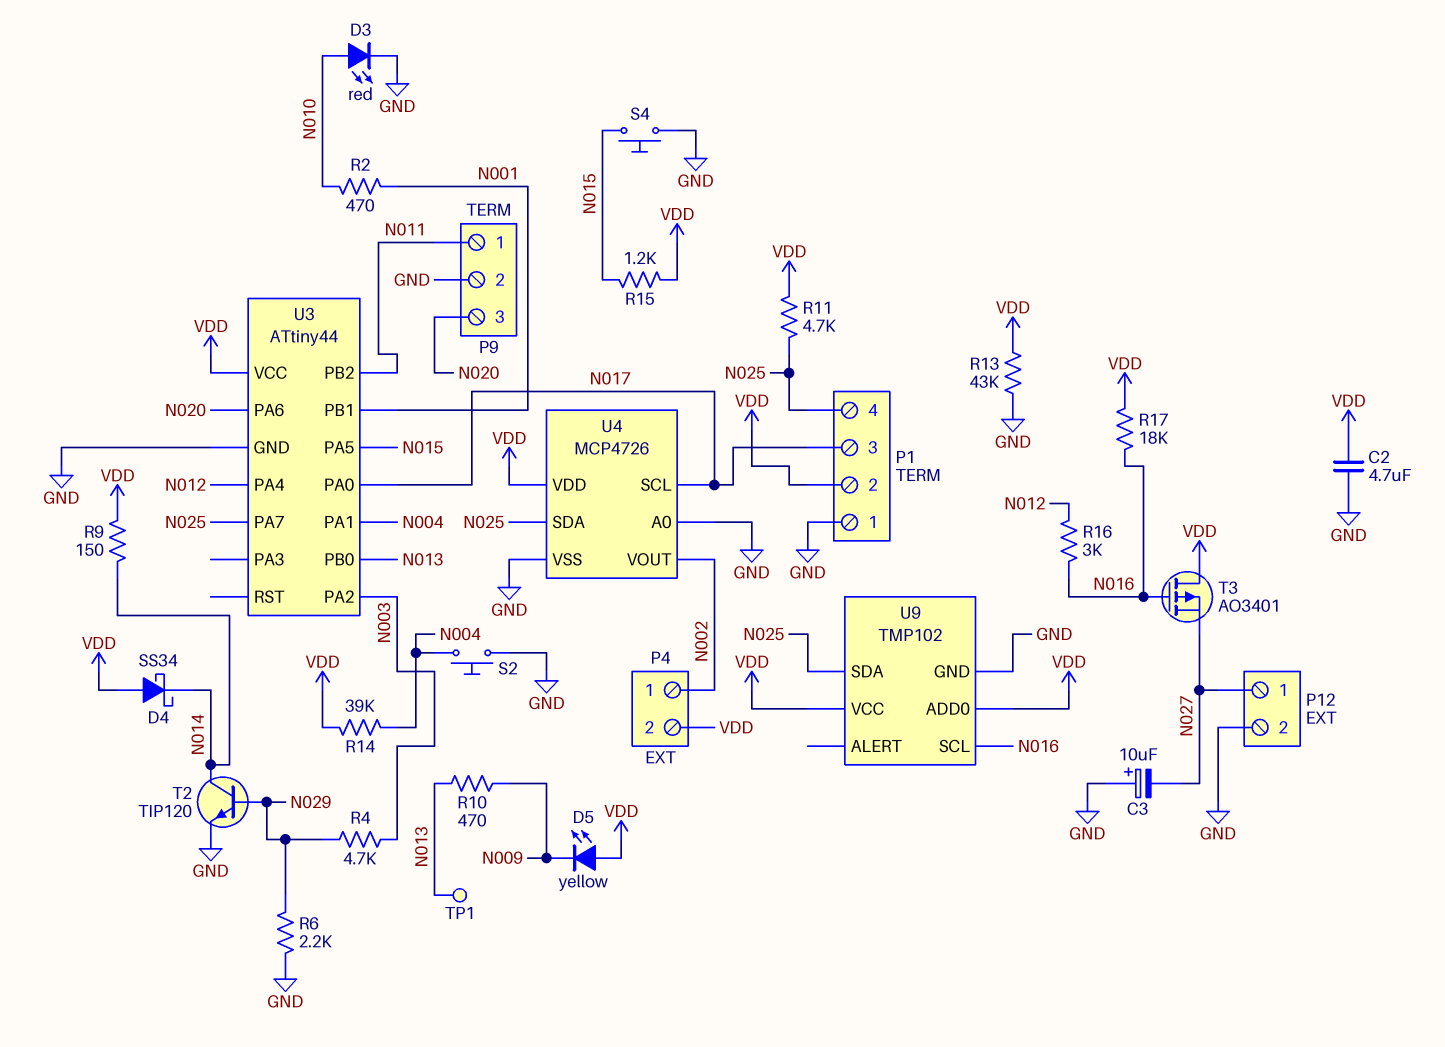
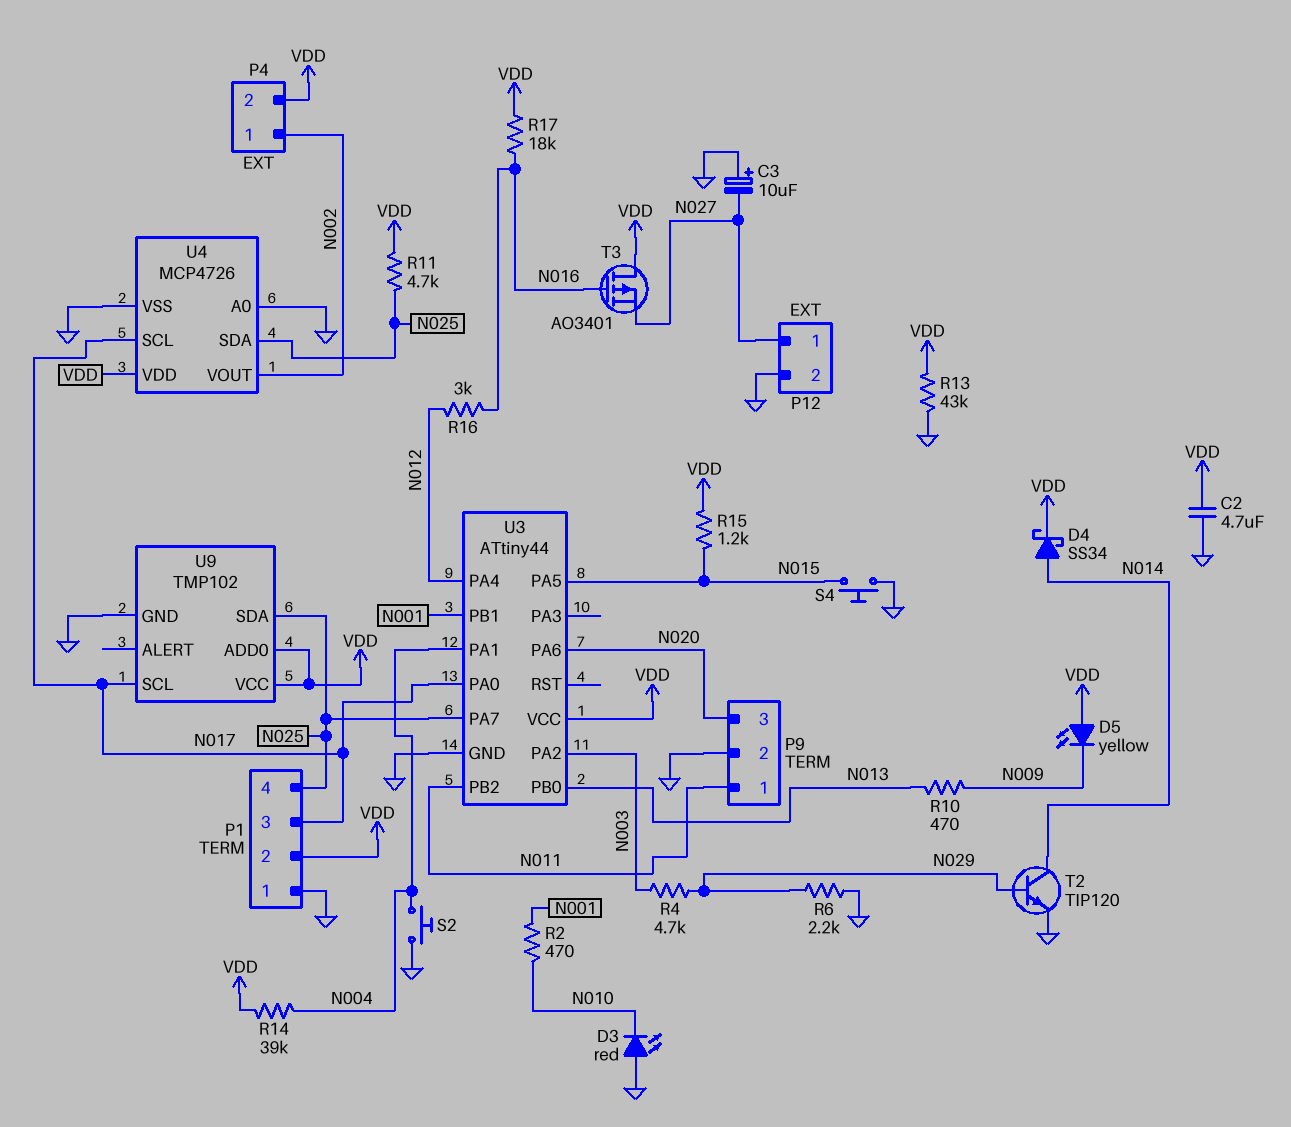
D3: LED red (A N010, K GND) -> LED red (A GND, K N010)
D4: schottky SS34 (A VDD, K N014) -> schottky SS34 (A N014, K VDD)
R9: 150 (N014, VDD) -> none
TP1: test point (N013) -> none
U9 pin SCL: N016 -> N017

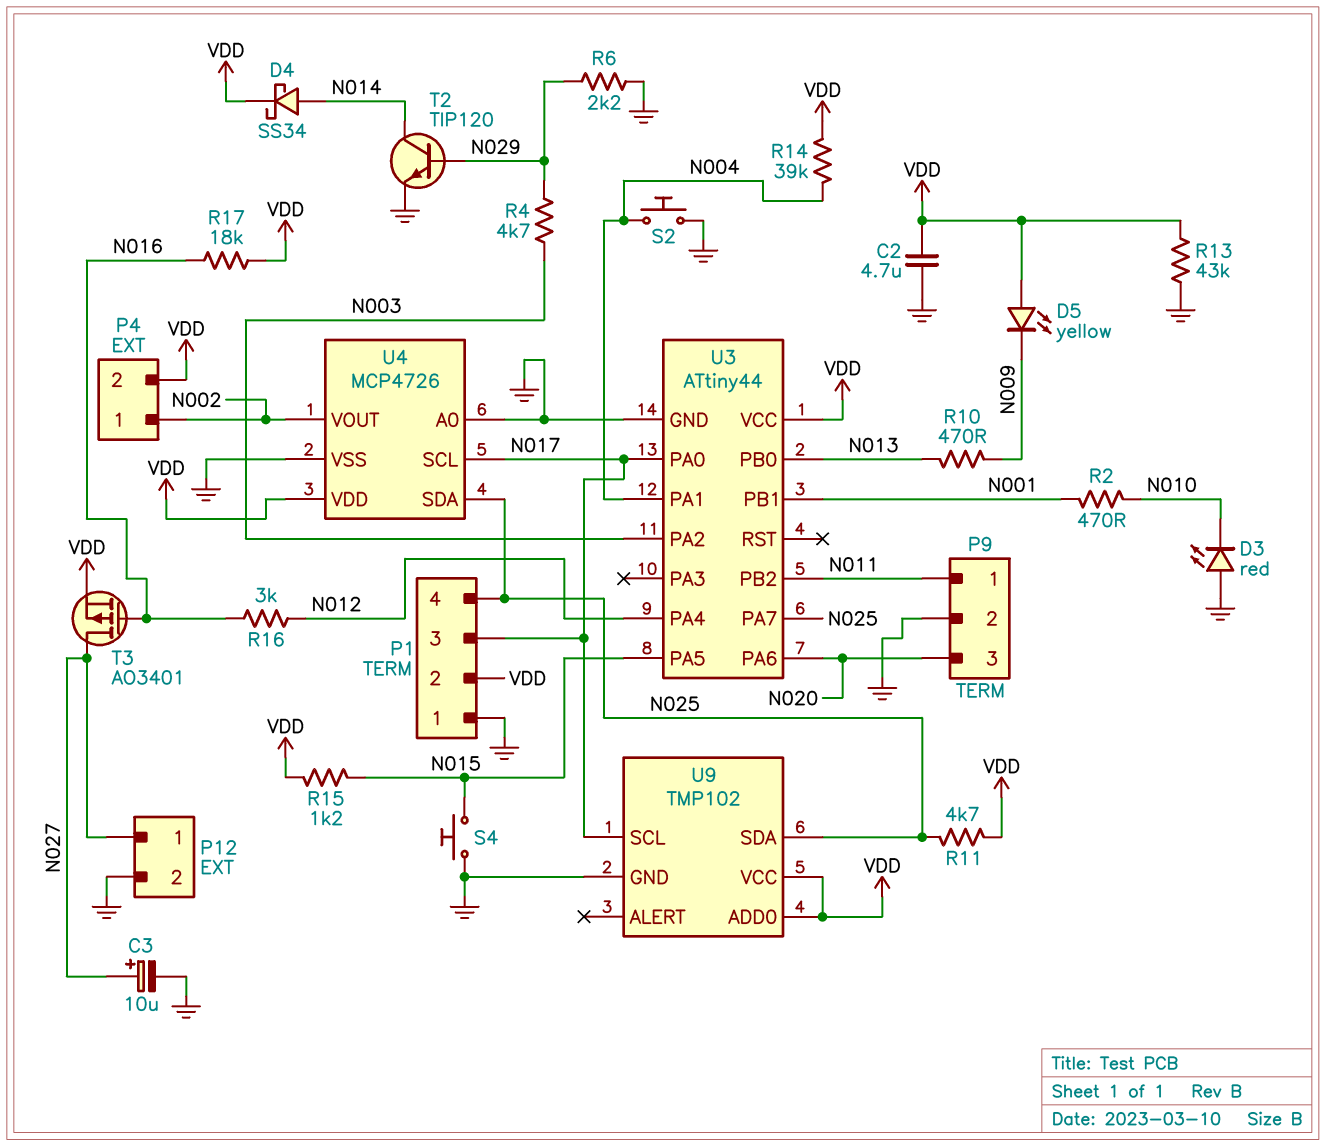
C3: 10uF (plus GND, minus N027) -> 10uF (plus N027, minus GND)
T3: PMOS AO3401 (G N016, D VDD, S N027) -> PMOS AO3401 (G N016, D N027, S VDD)

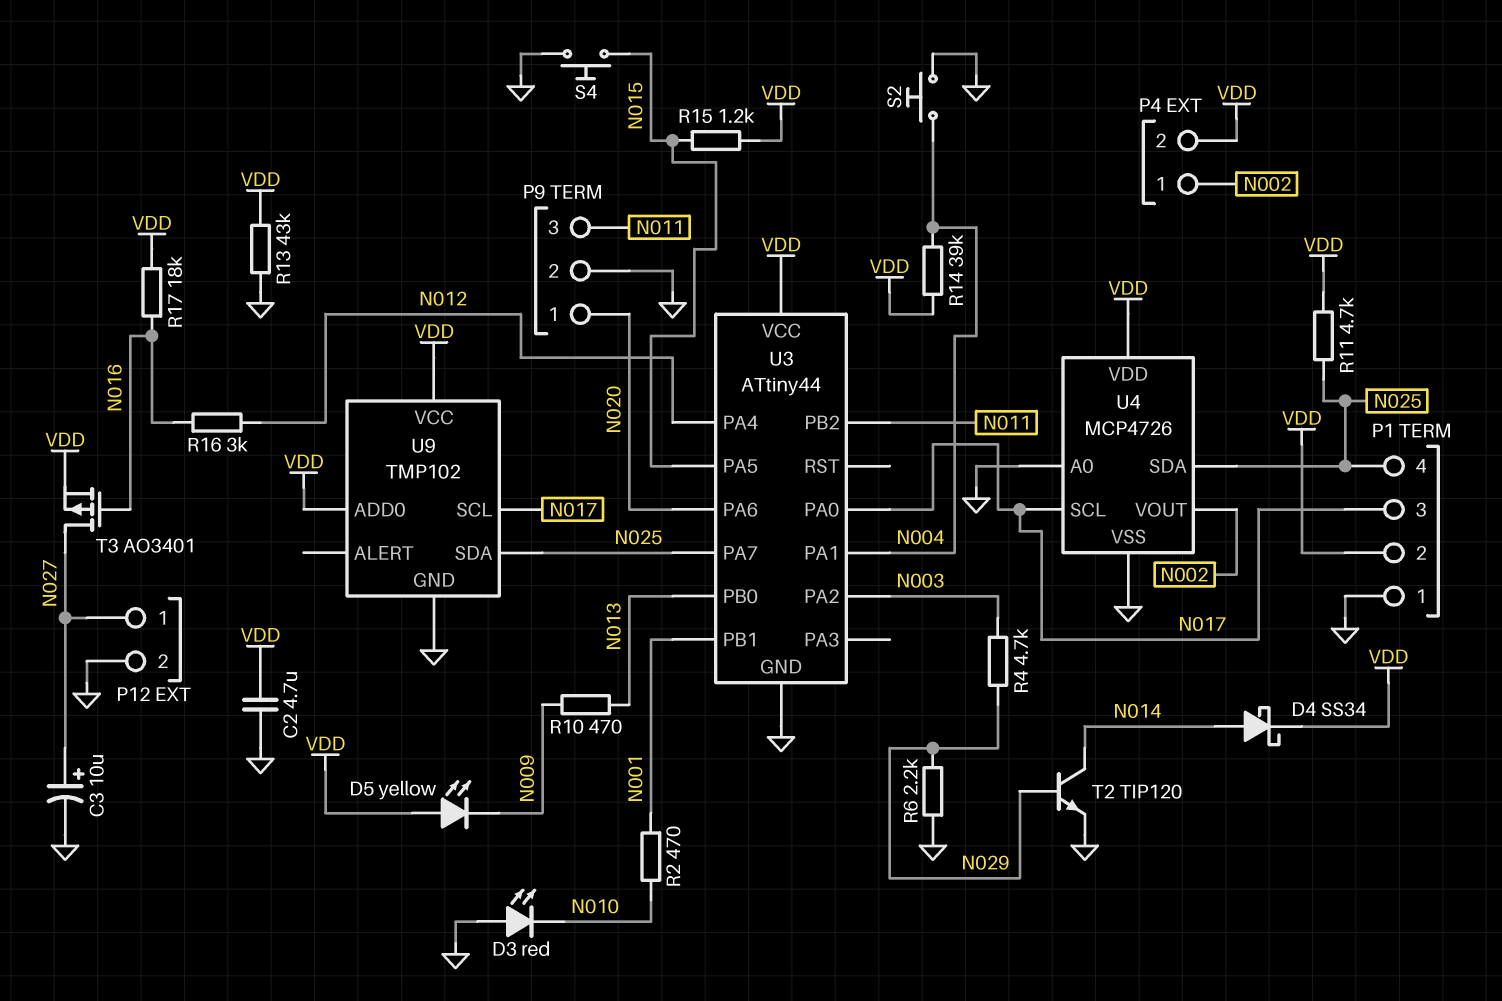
P9 pin 1: N011 -> N020
P9 pin 3: N020 -> N011

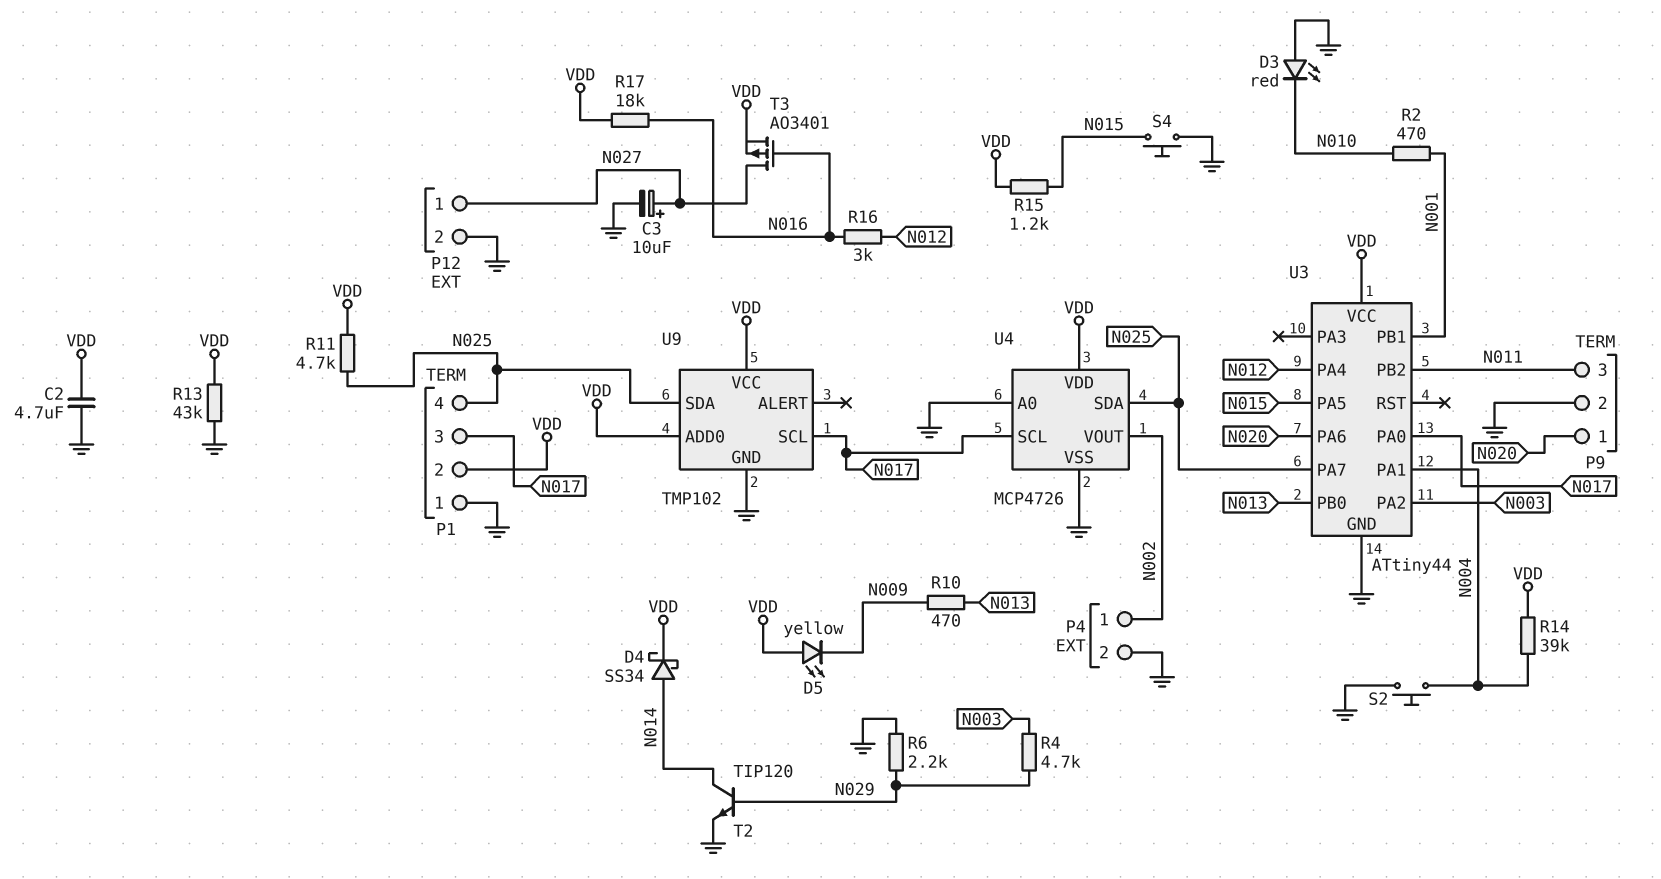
P4 pin 2: VDD -> GND

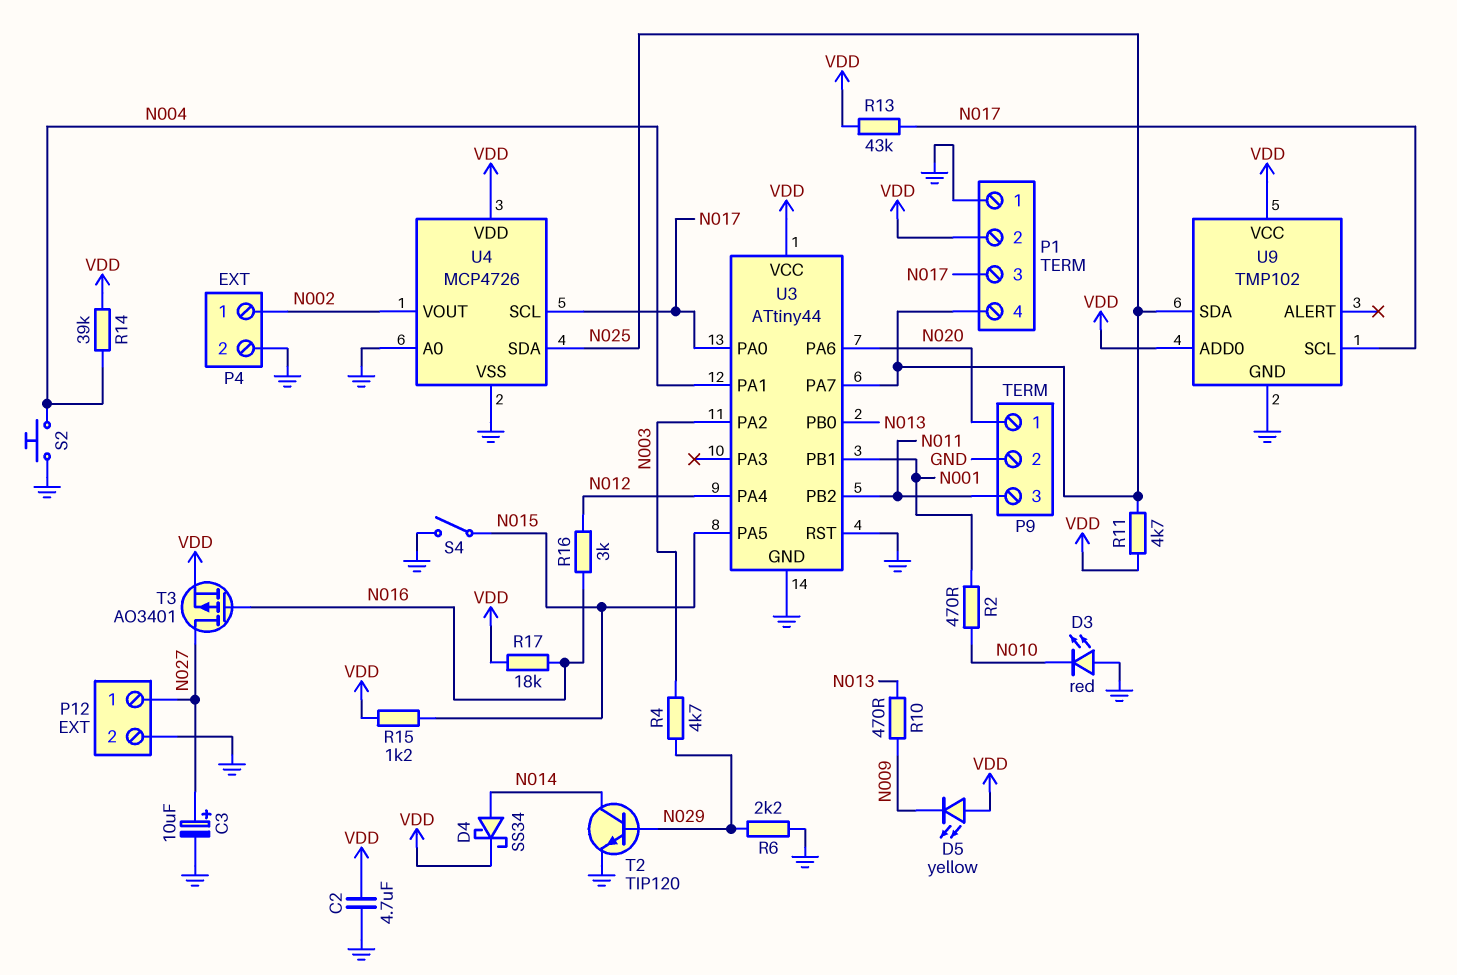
R13: 43k (GND, VDD) -> 43k (N017, VDD)
S4: button (GND, N015) -> switch (GND, N015)
U3 pin RST: none -> GND

